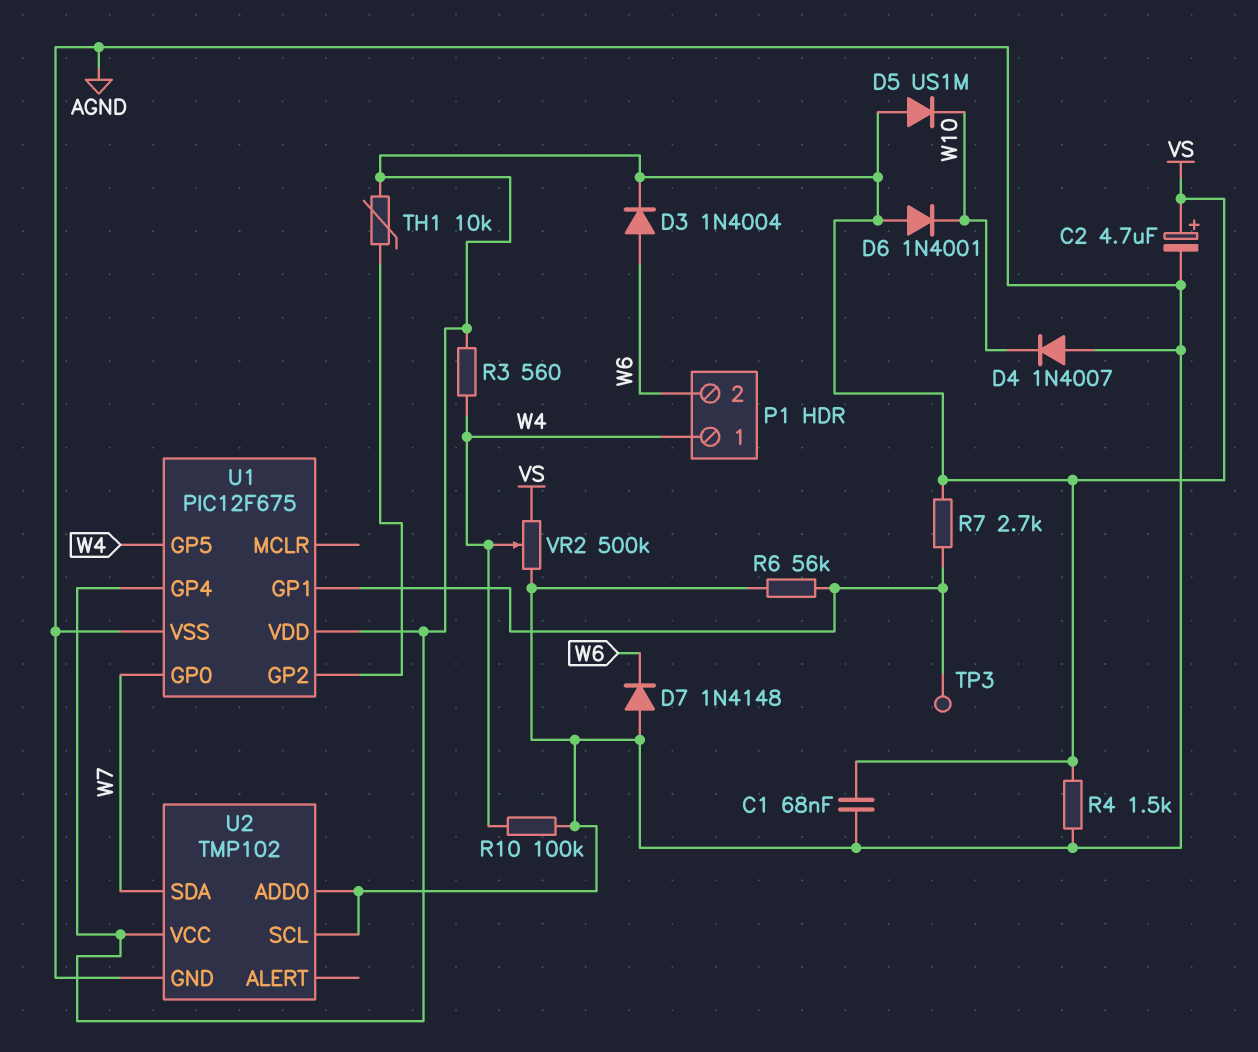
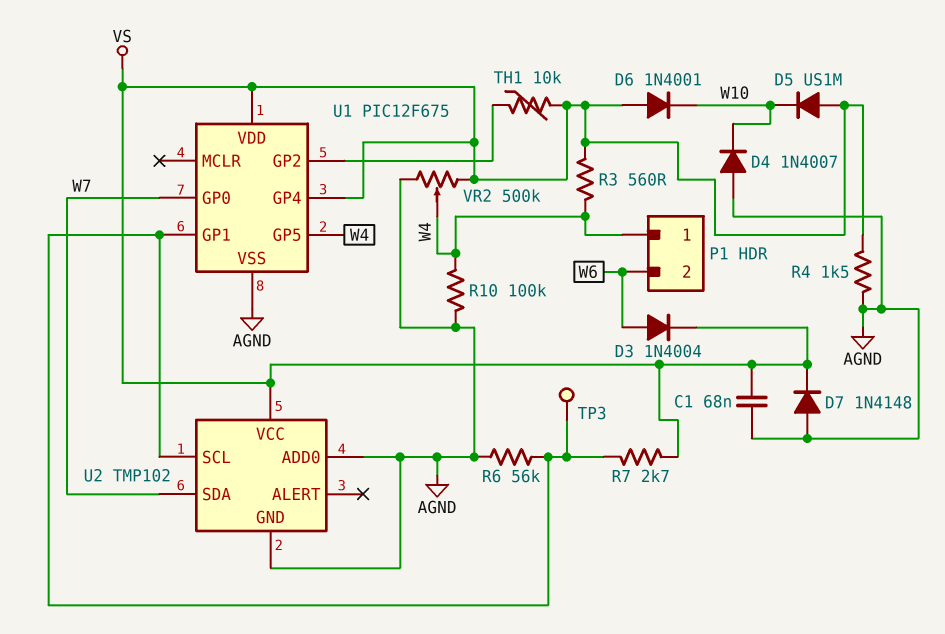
C2: 4.7uF (plus VS, minus AGND) -> none
D7: diode 1N4148 (A AGND, K W6) -> diode 1N4148 (A AGND, K VS)
U2 pin SCL: AGND -> U1/GP1

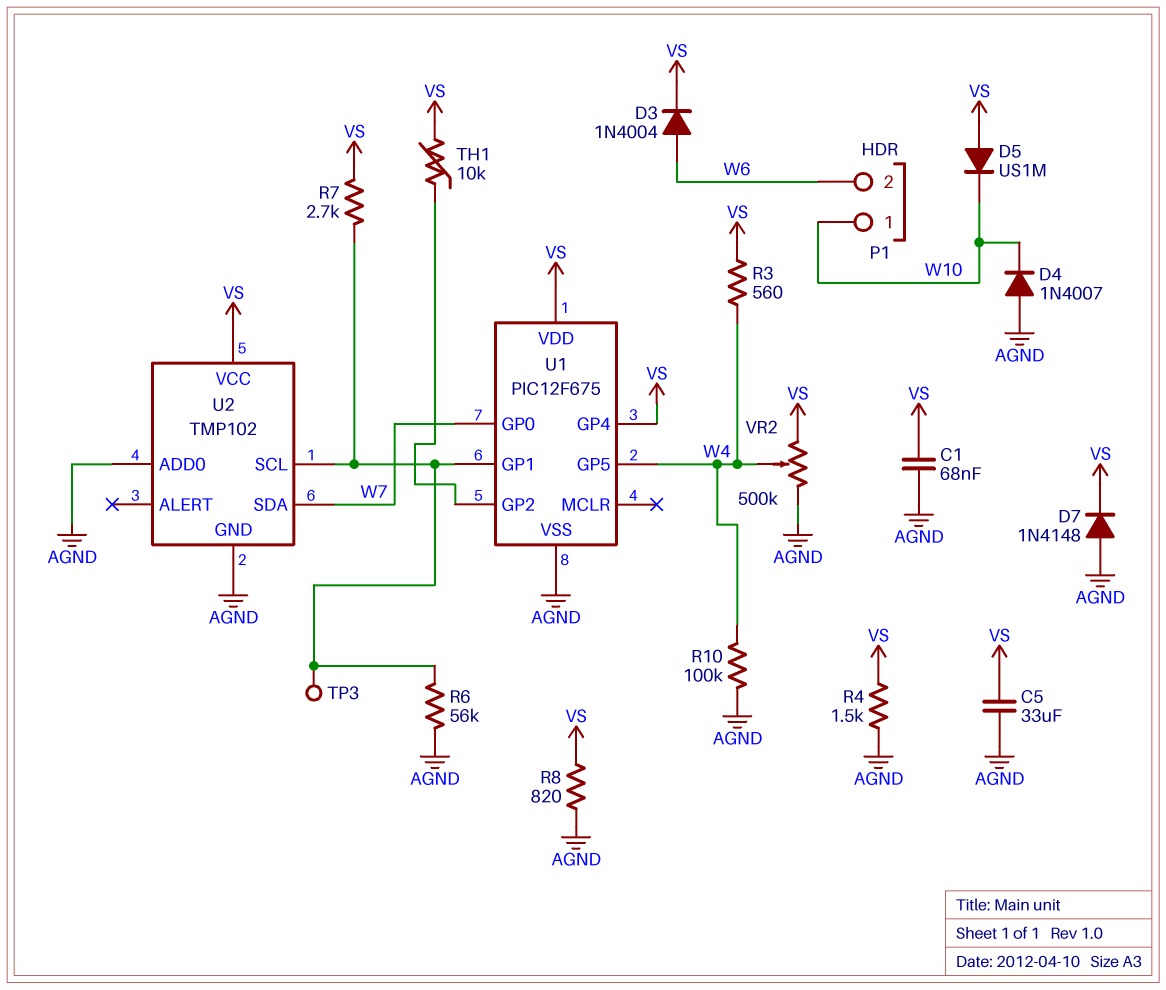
C5: none -> 33uF (AGND, VS)
D6: diode 1N4001 (A VS, K W10) -> none
P1 pin 1: W4 -> W10
R8: none -> 820 (AGND, VS)

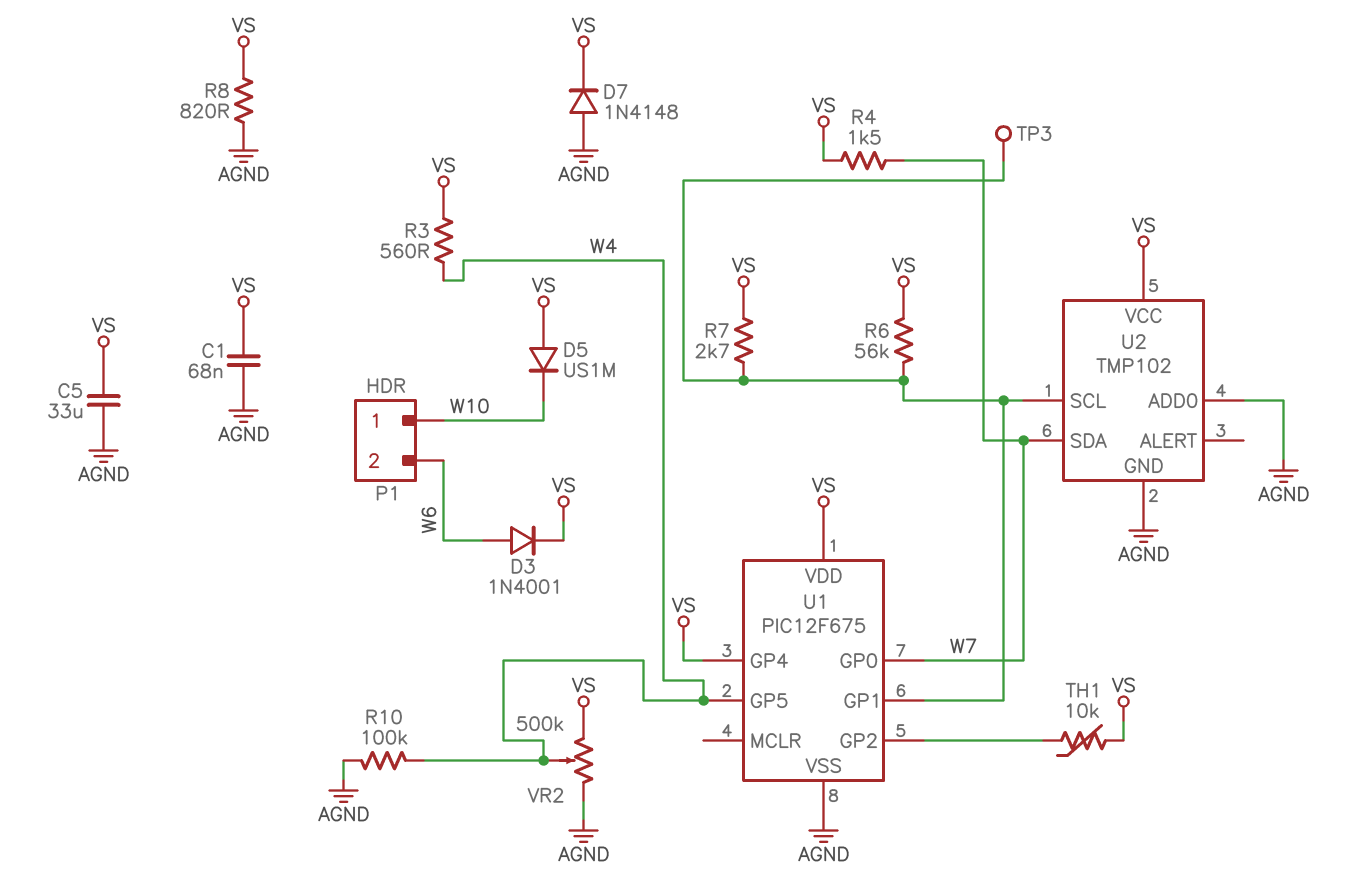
D3: diode 1N4004 (A W6, K VS) -> diode 1N4001 (A W6, K VS)
D4: diode 1N4007 (A AGND, K W10) -> none
R4: 1.5k (AGND, VS) -> 1.5k (VS, W7)
R6: 56k (AGND, U1/GP1) -> 56k (U1/GP1, VS)

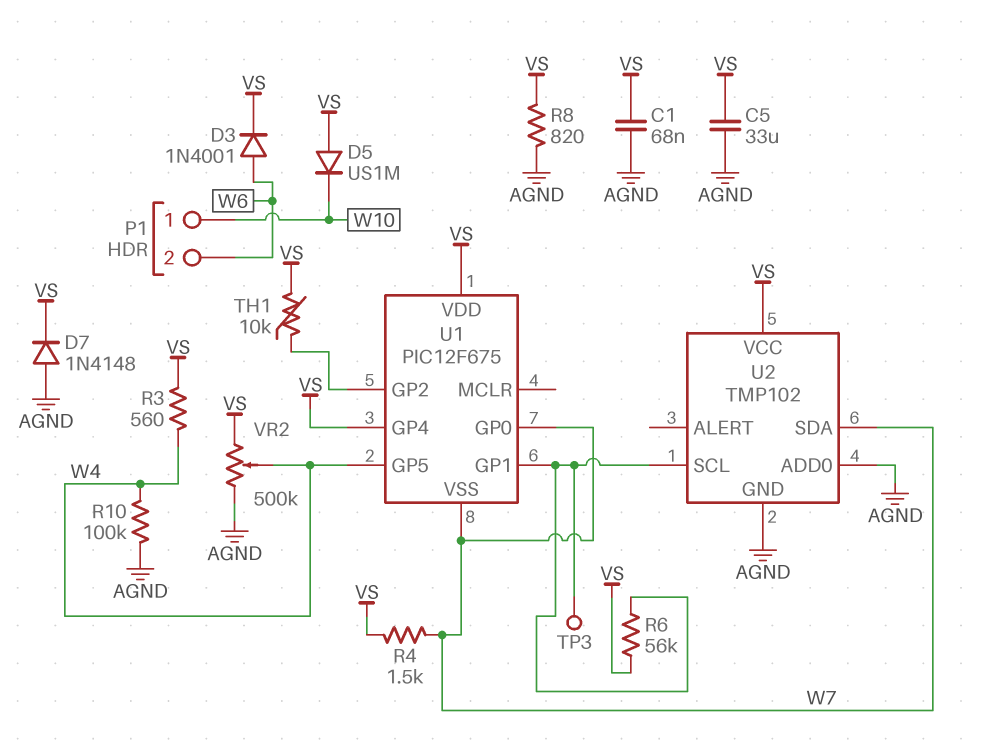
R7: 2.7k (U1/GP1, VS) -> none
U1 pin VSS: AGND -> W7

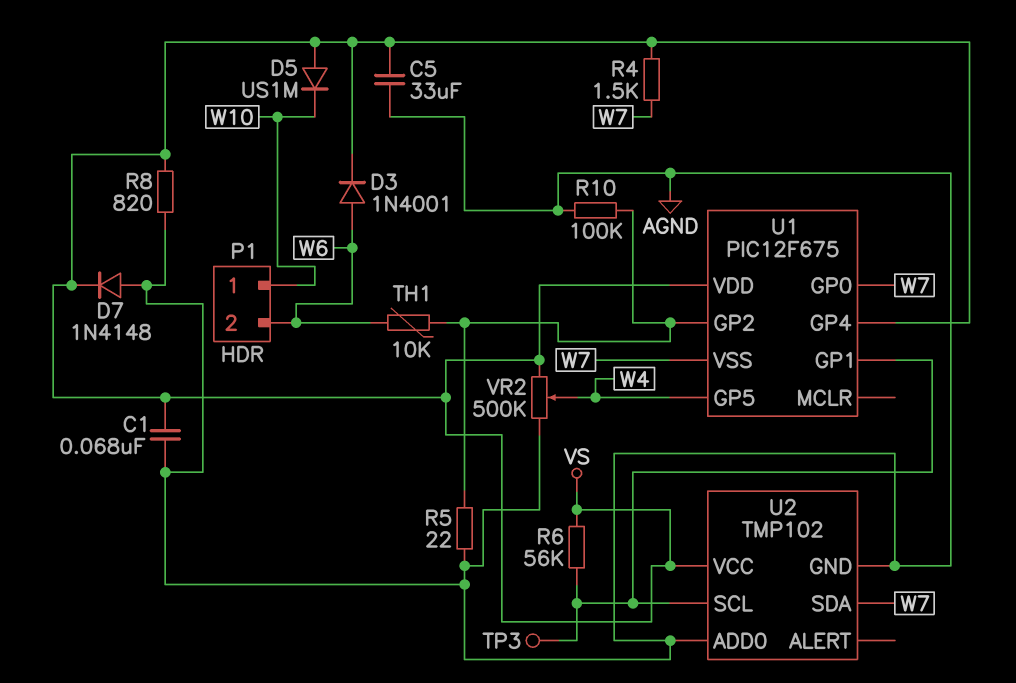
R3: 560 (VS, W4) -> none
R5: none -> 22 (AGND, U1/GP2)
R10: 100k (AGND, W4) -> 100k (AGND, U1/GP2)
TH1: 10k (U1/GP2, VS) -> 10k (U1/GP2, W6)

